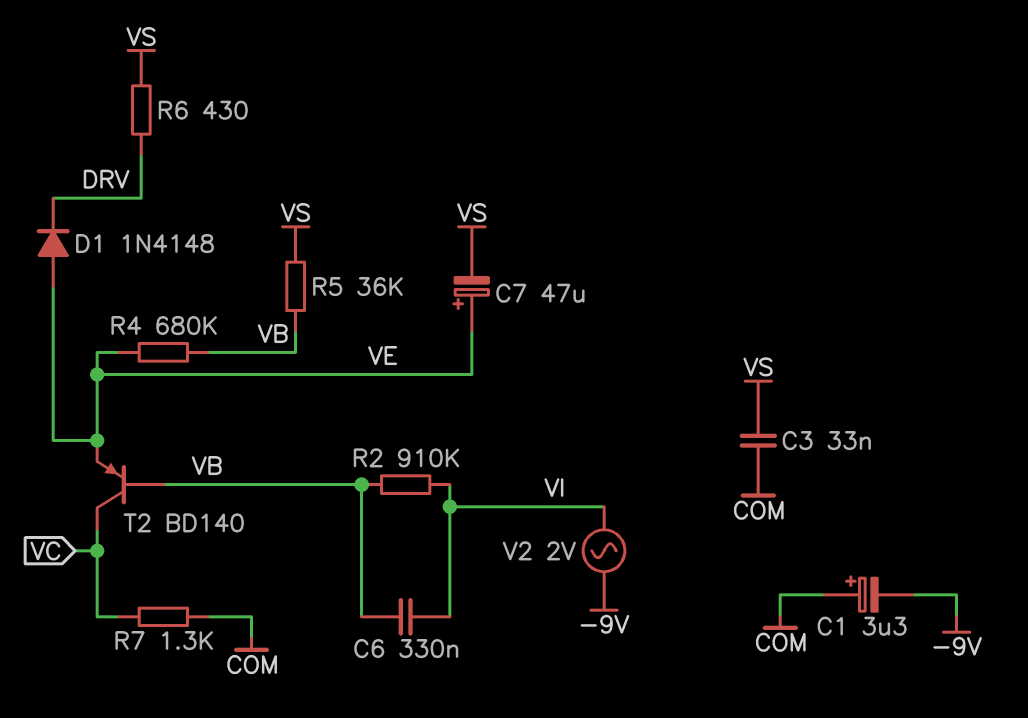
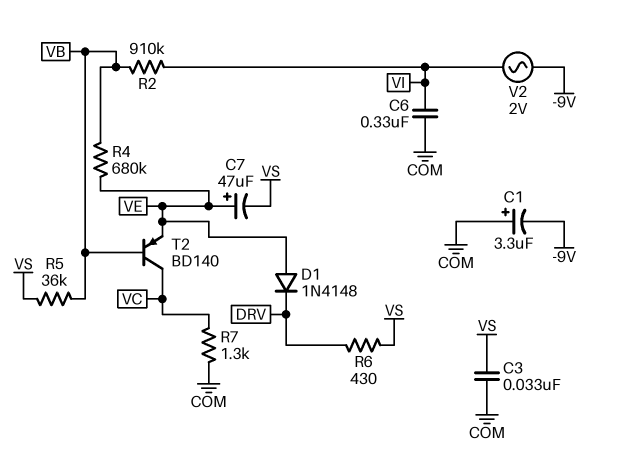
C6: 330nF (VB, VI) -> 330nF (COM, VI)

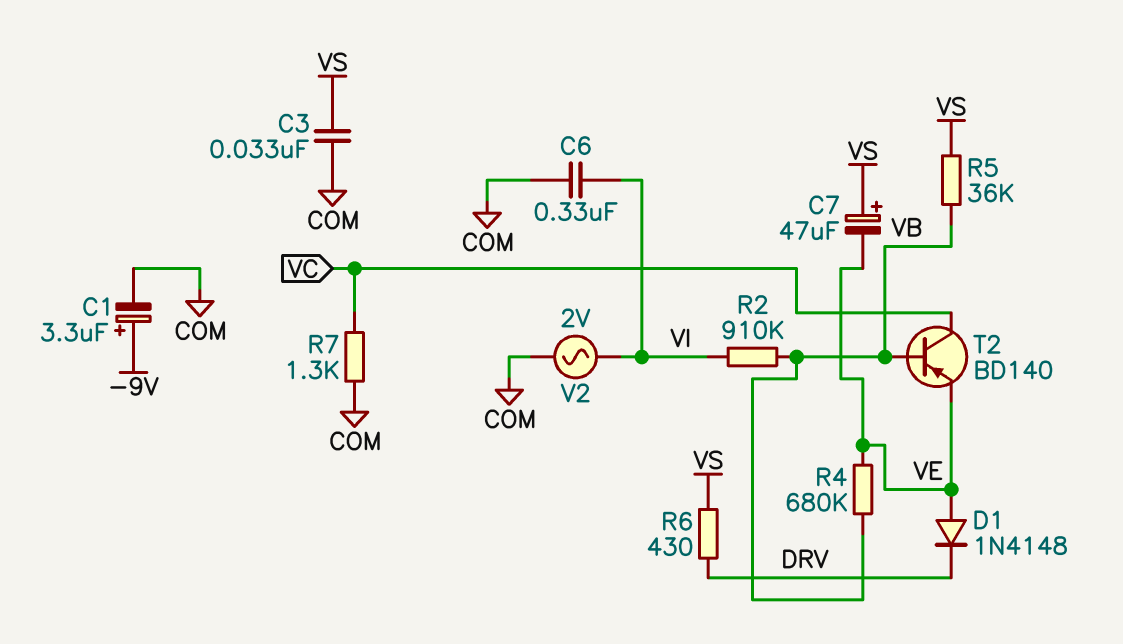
C1: 3.3uF (plus COM, minus -9V) -> 3.3uF (plus -9V, minus COM)
C7: 47uF (plus VE, minus VS) -> 47uF (plus VS, minus VE)
V2: AC 2V (-9V, VI) -> AC 2V (COM, VI)

